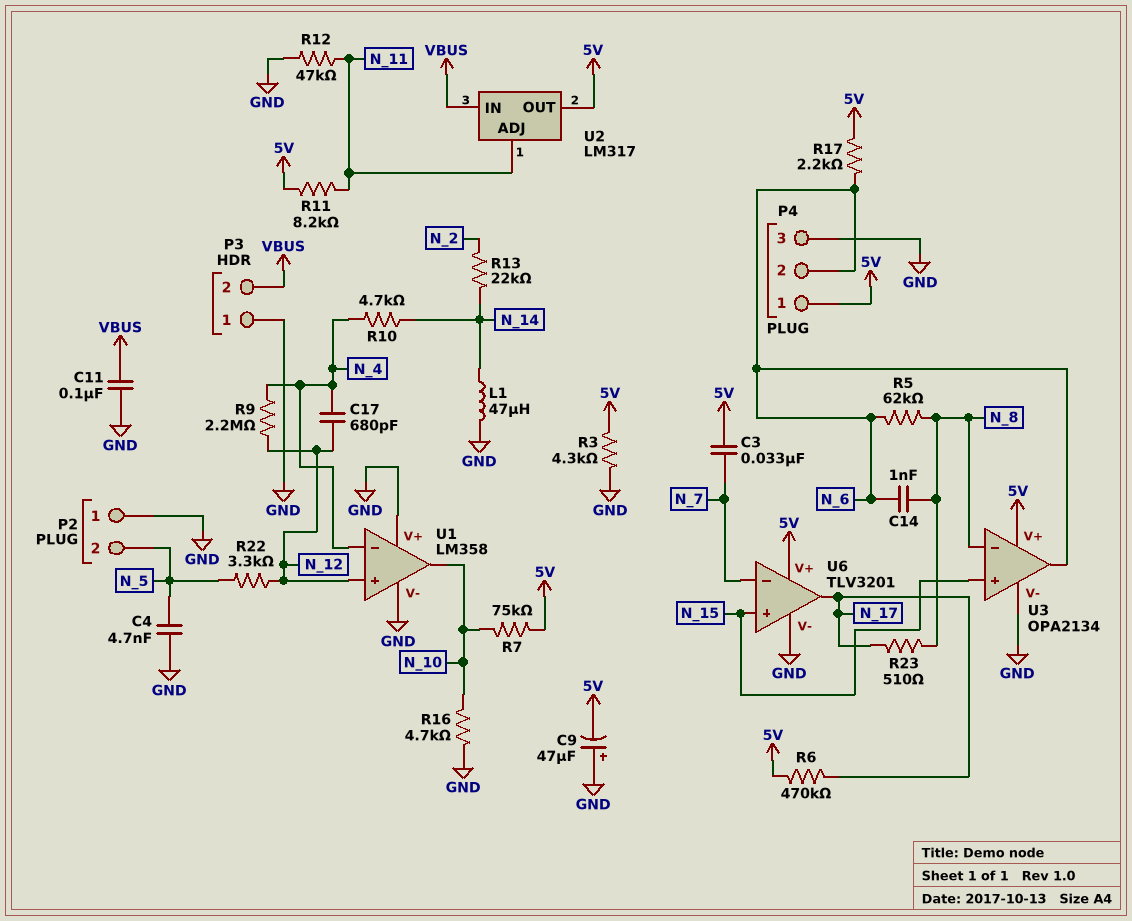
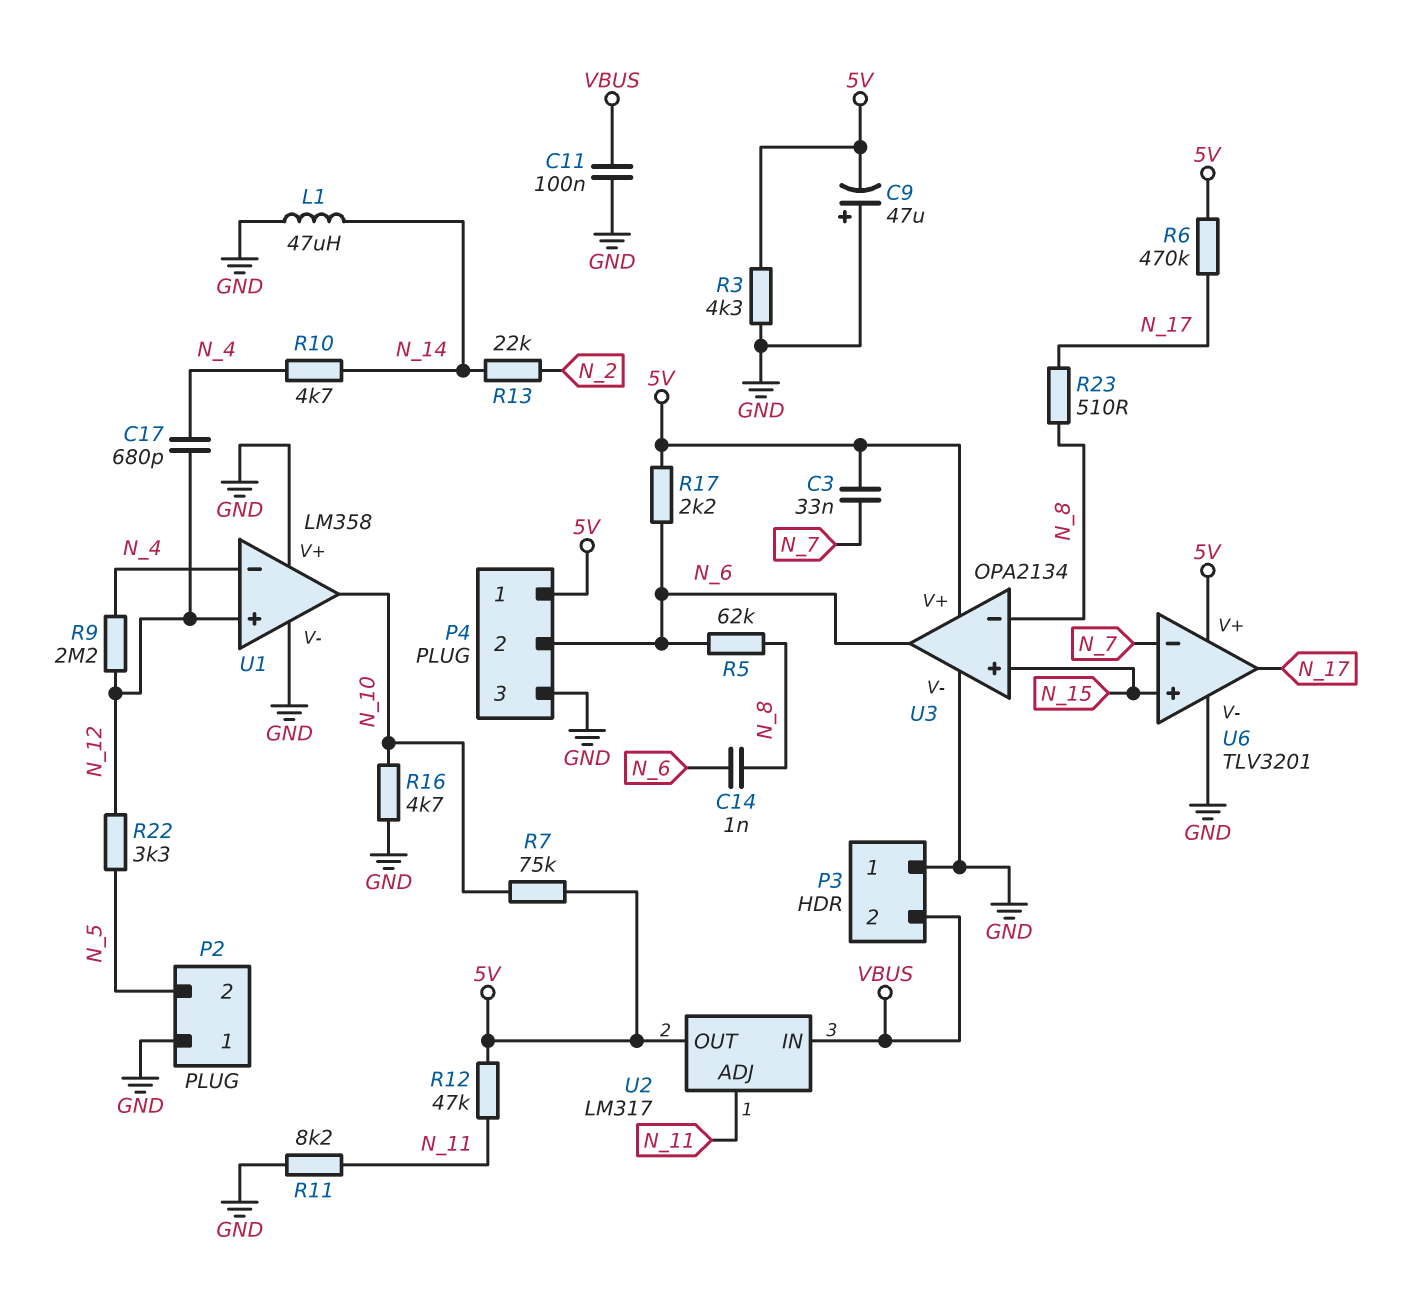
C4: 4.7nF (GND, N_5) -> none
R11: 8.2k (5V, N_11) -> 8.2k (GND, N_11)
R12: 47k (GND, N_11) -> 47k (5V, N_11)

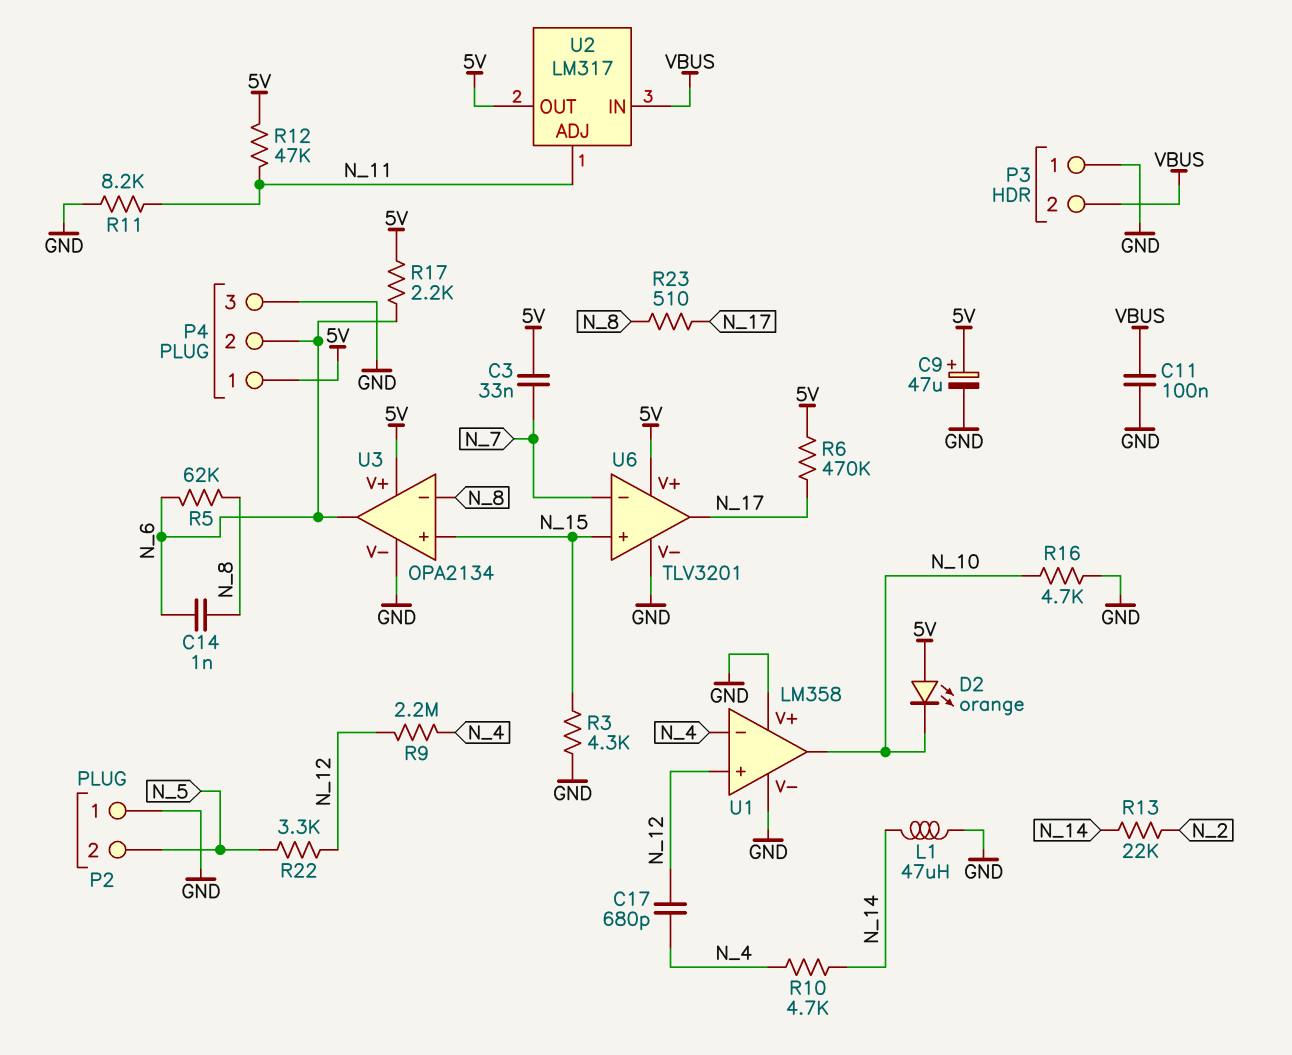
C9: 47uF (plus GND, minus 5V) -> 47uF (plus 5V, minus GND)
D2: none -> LED orange (A 5V, K N_10)
R3: 4.3k (5V, GND) -> 4.3k (GND, N_15)
R7: 75k (5V, N_10) -> none

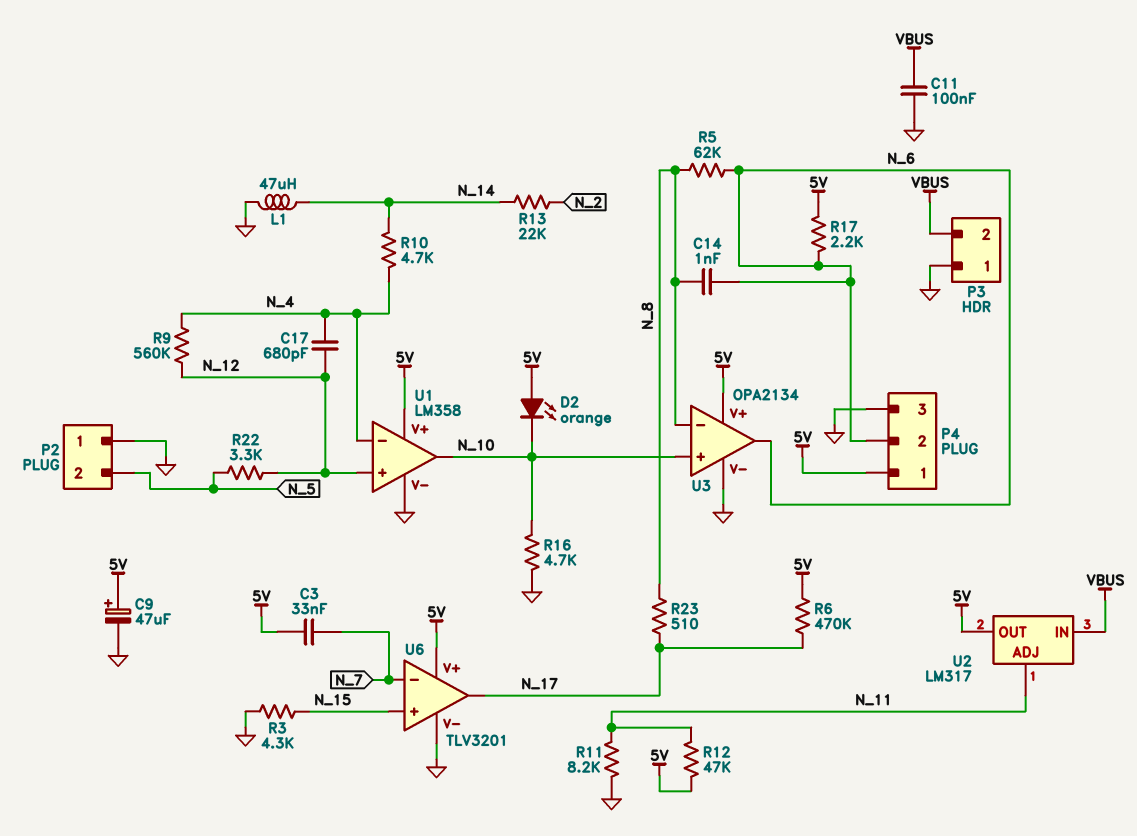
R9: 2.2M (N_4, N_12) -> 560k (N_4, N_12)
U1 pin V+: GND -> 5V
U3 pin in+: N_15 -> N_10

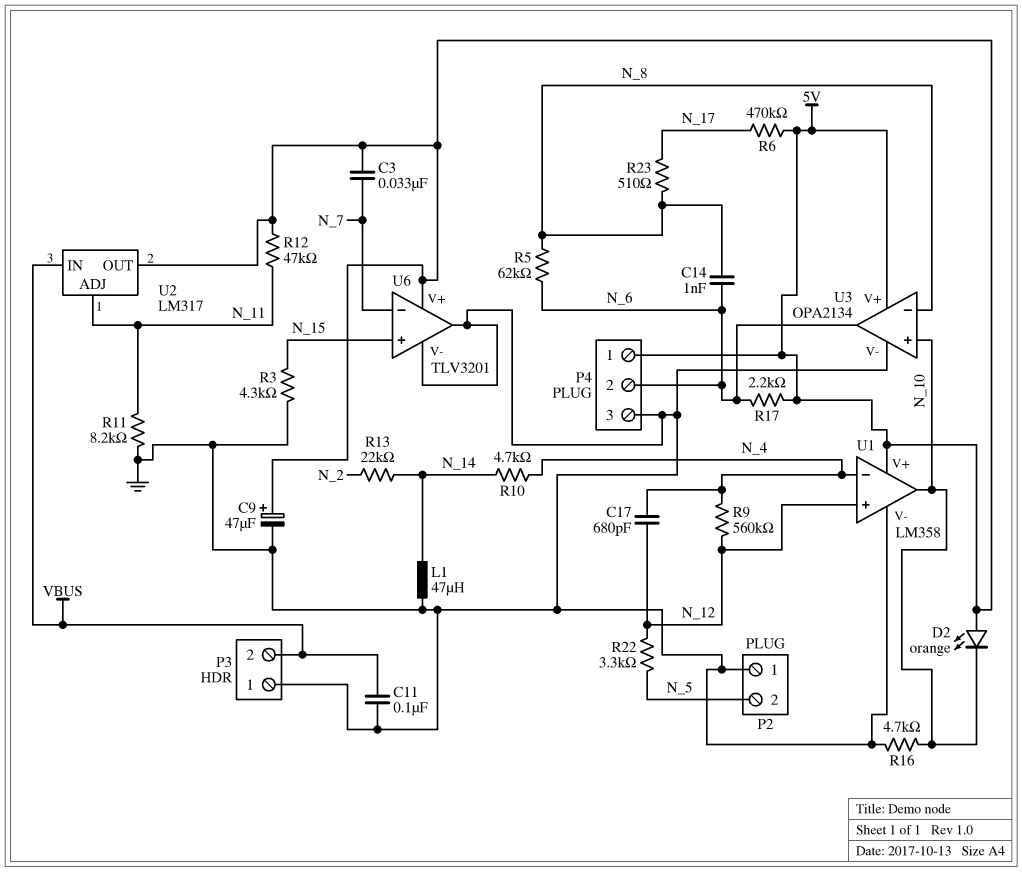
U6 pin out: N_17 -> GND

